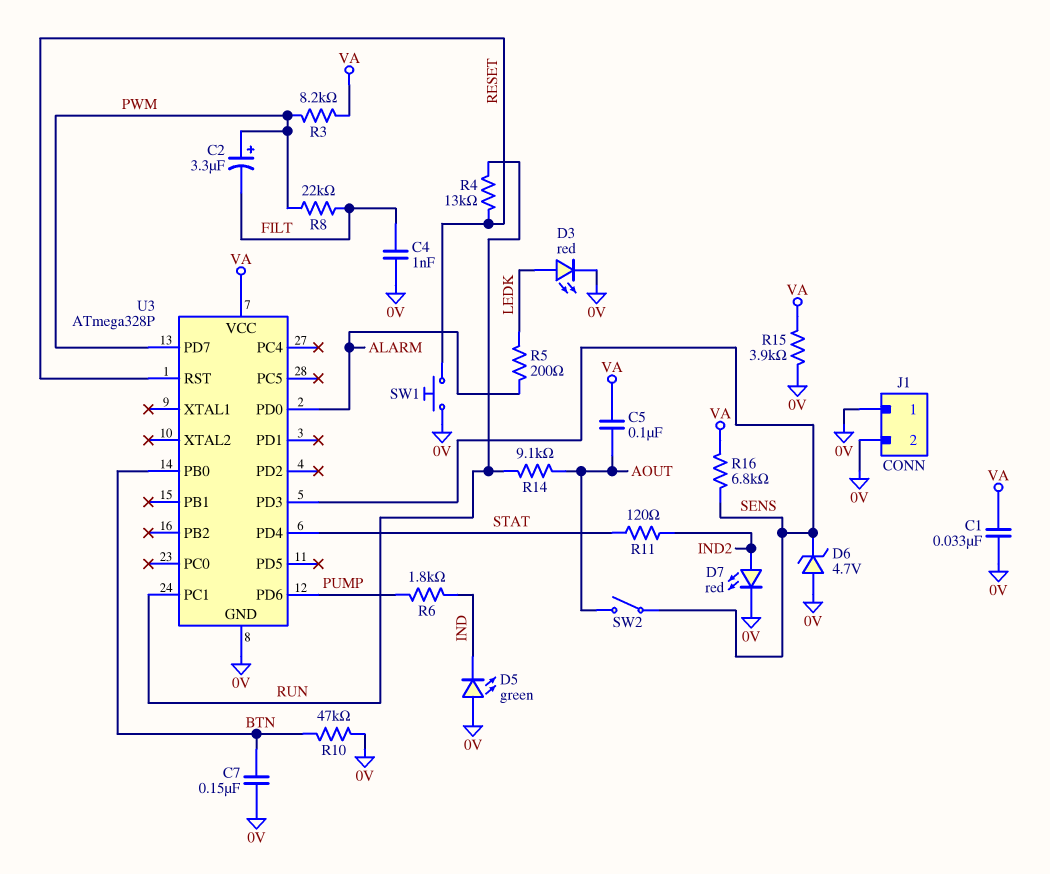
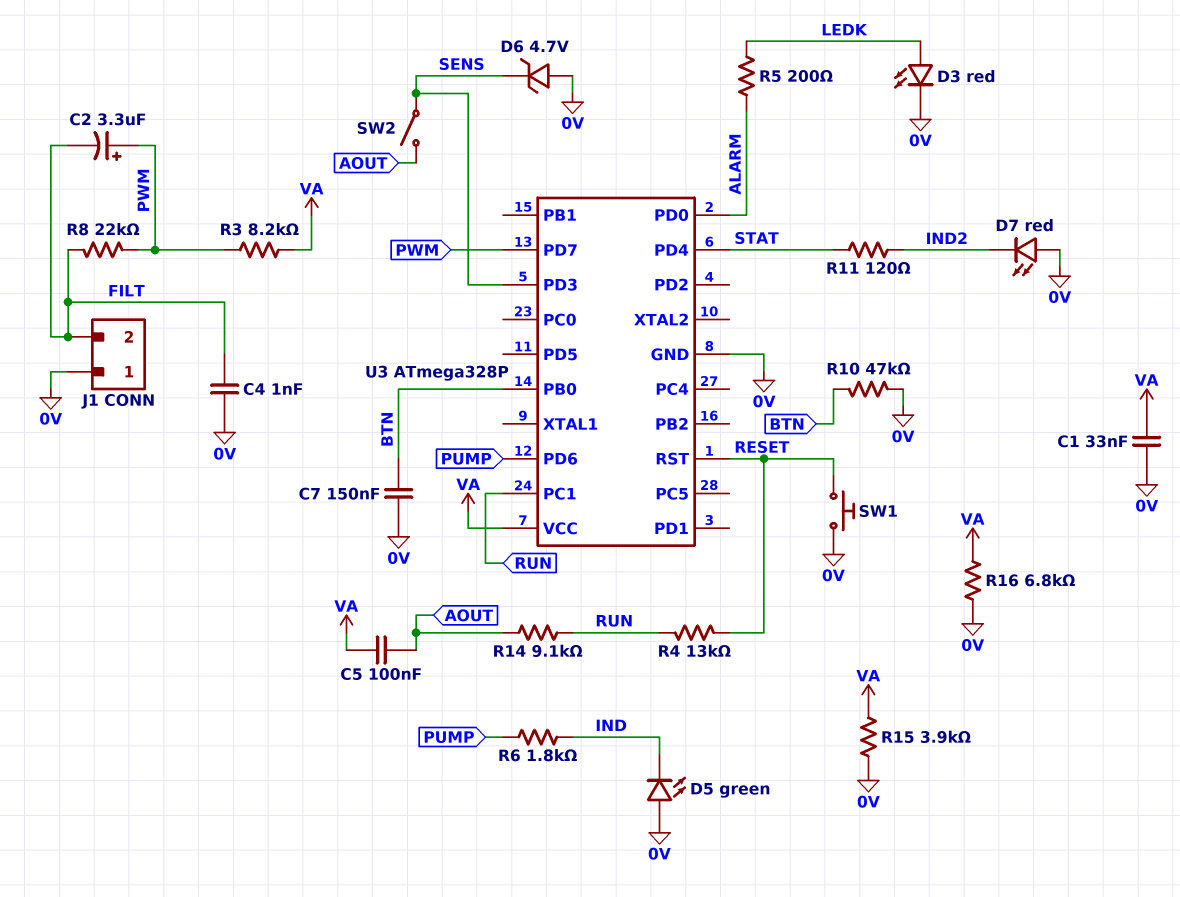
D7: LED red (A IND2, K 0V) -> LED red (A 0V, K IND2)
J1 pin 2: 0V -> FILT
R16: 6.8k (SENS, VA) -> 6.8k (0V, VA)

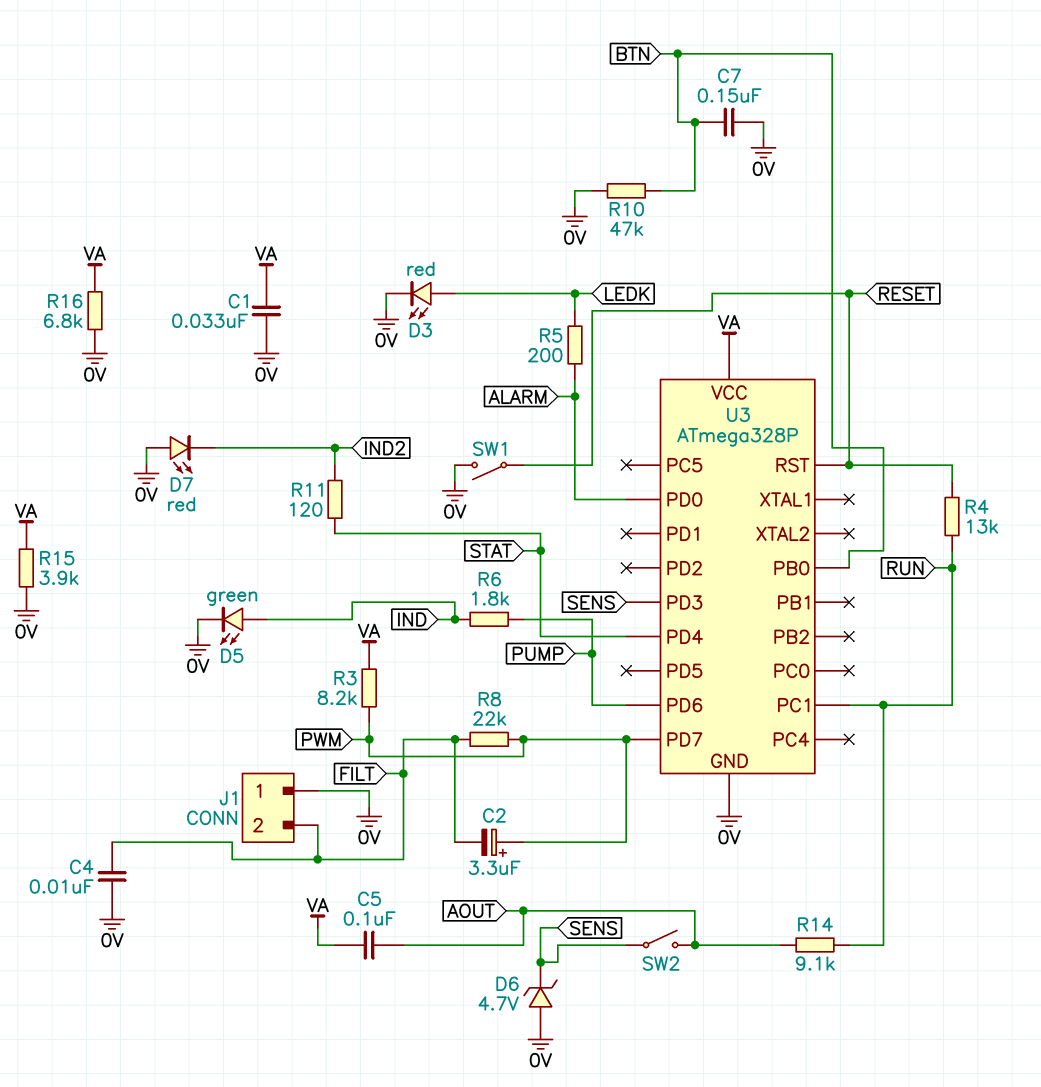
C4: 1nF (0V, FILT) -> 10nF (0V, FILT)
D5: LED green (A 0V, K IND) -> LED green (A IND, K 0V)
SW1: button (0V, RESET) -> switch (0V, RESET)

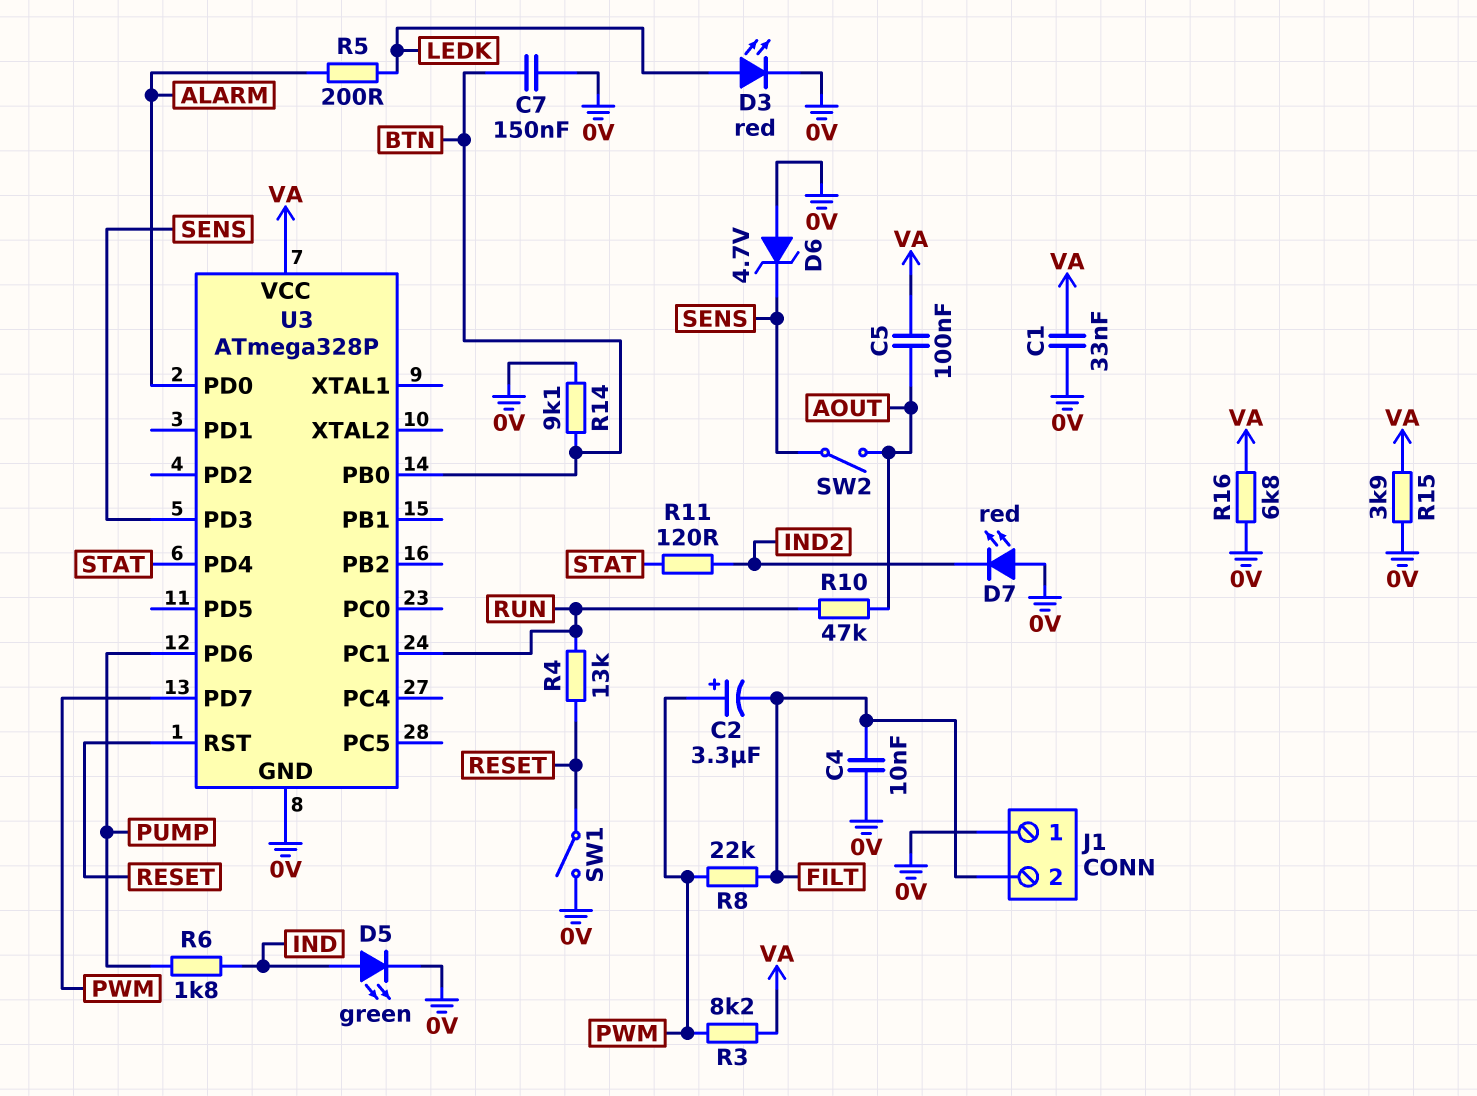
R10: 47k (0V, BTN) -> 47k (AOUT, RUN)
R14: 9.1k (AOUT, RUN) -> 9.1k (0V, BTN)

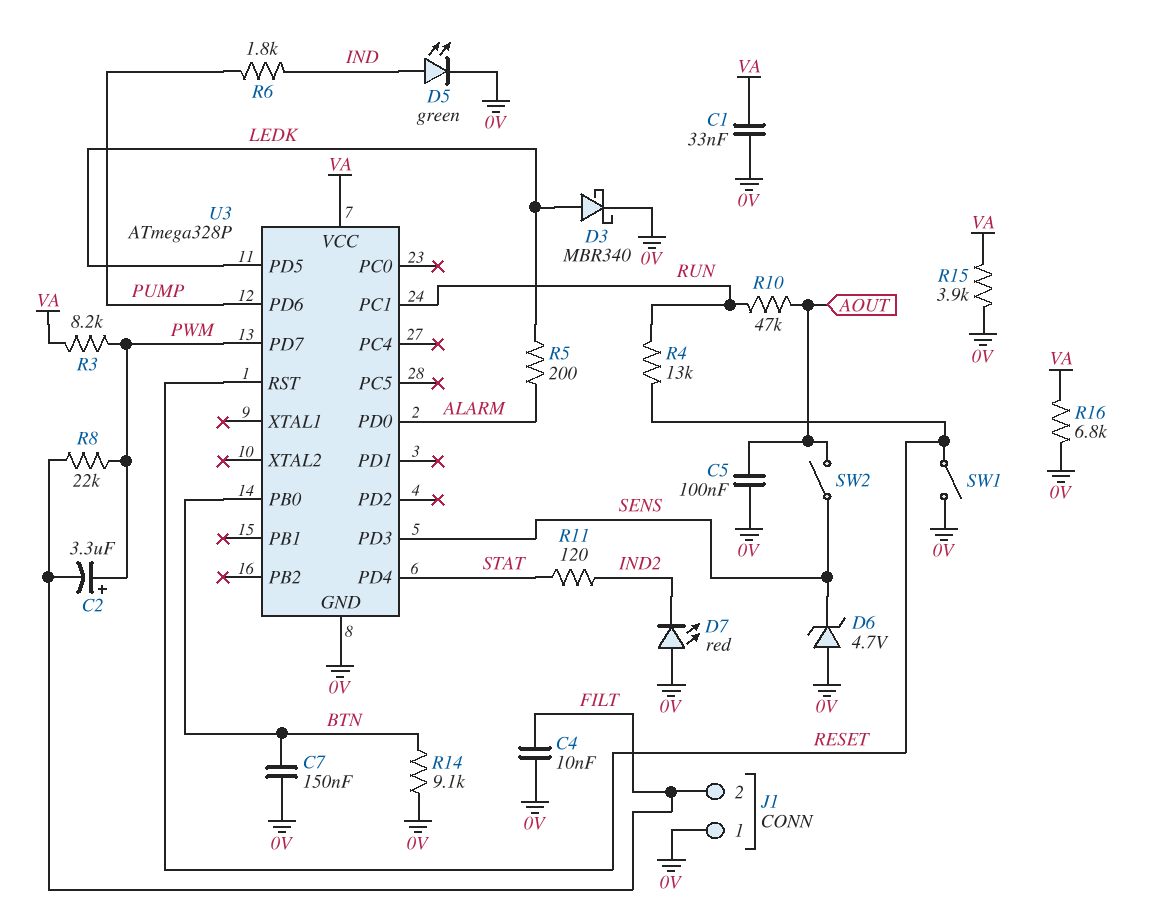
C5: 100nF (AOUT, VA) -> 100nF (0V, AOUT)
D3: LED red (A LEDK, K 0V) -> schottky MBR340 (A LEDK, K 0V)
U3 pin PD5: none -> LEDK

